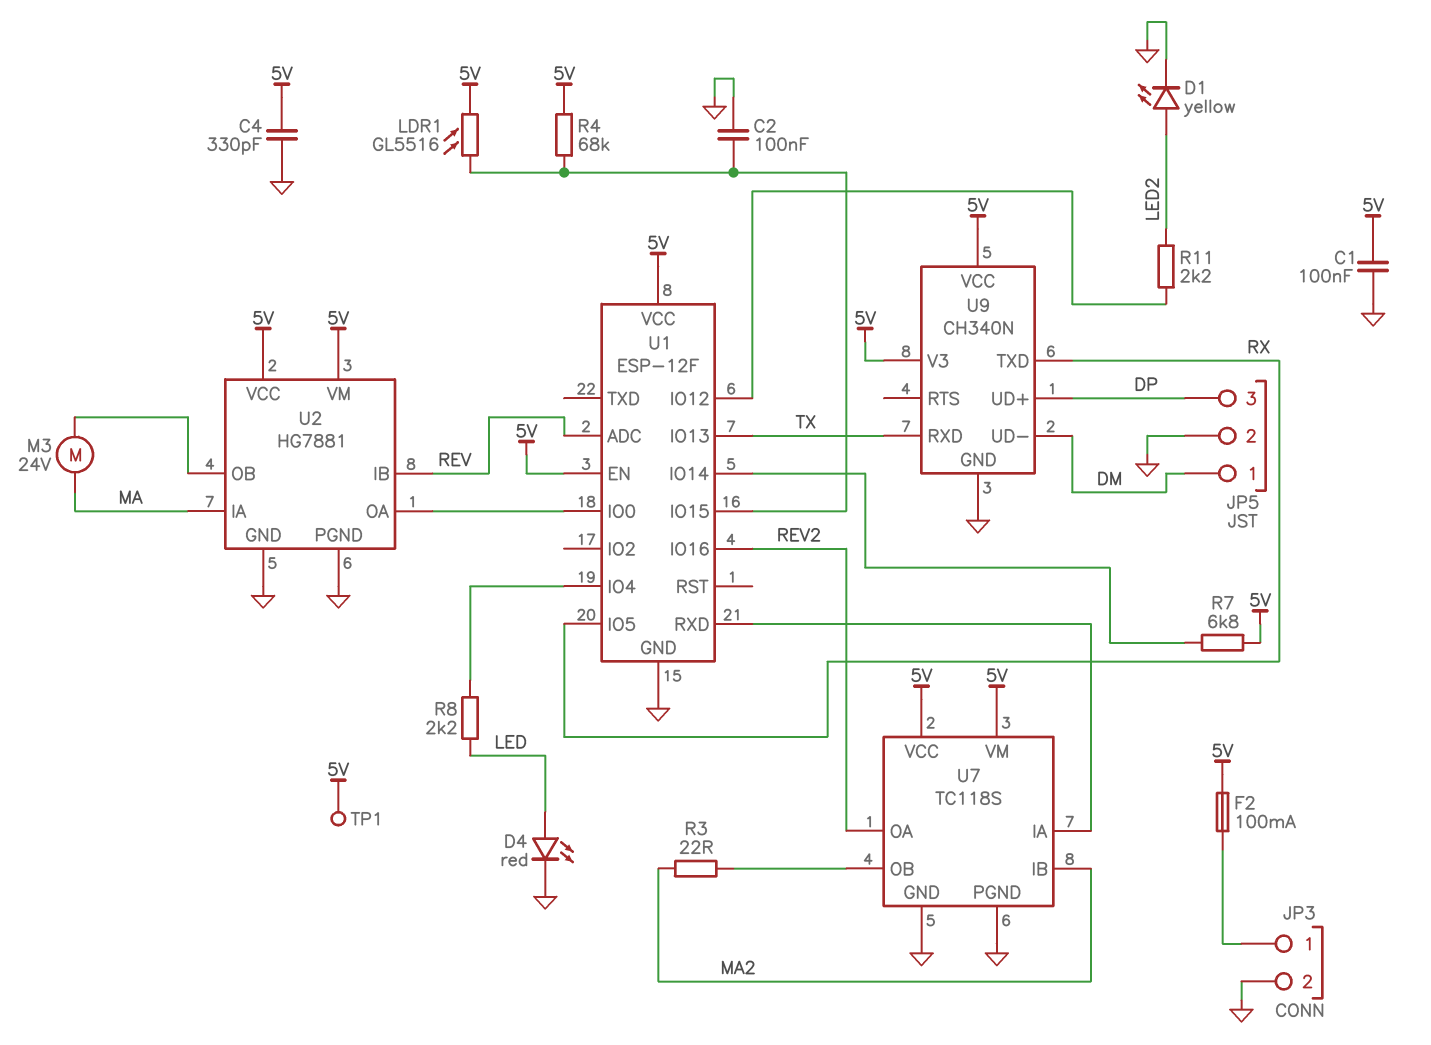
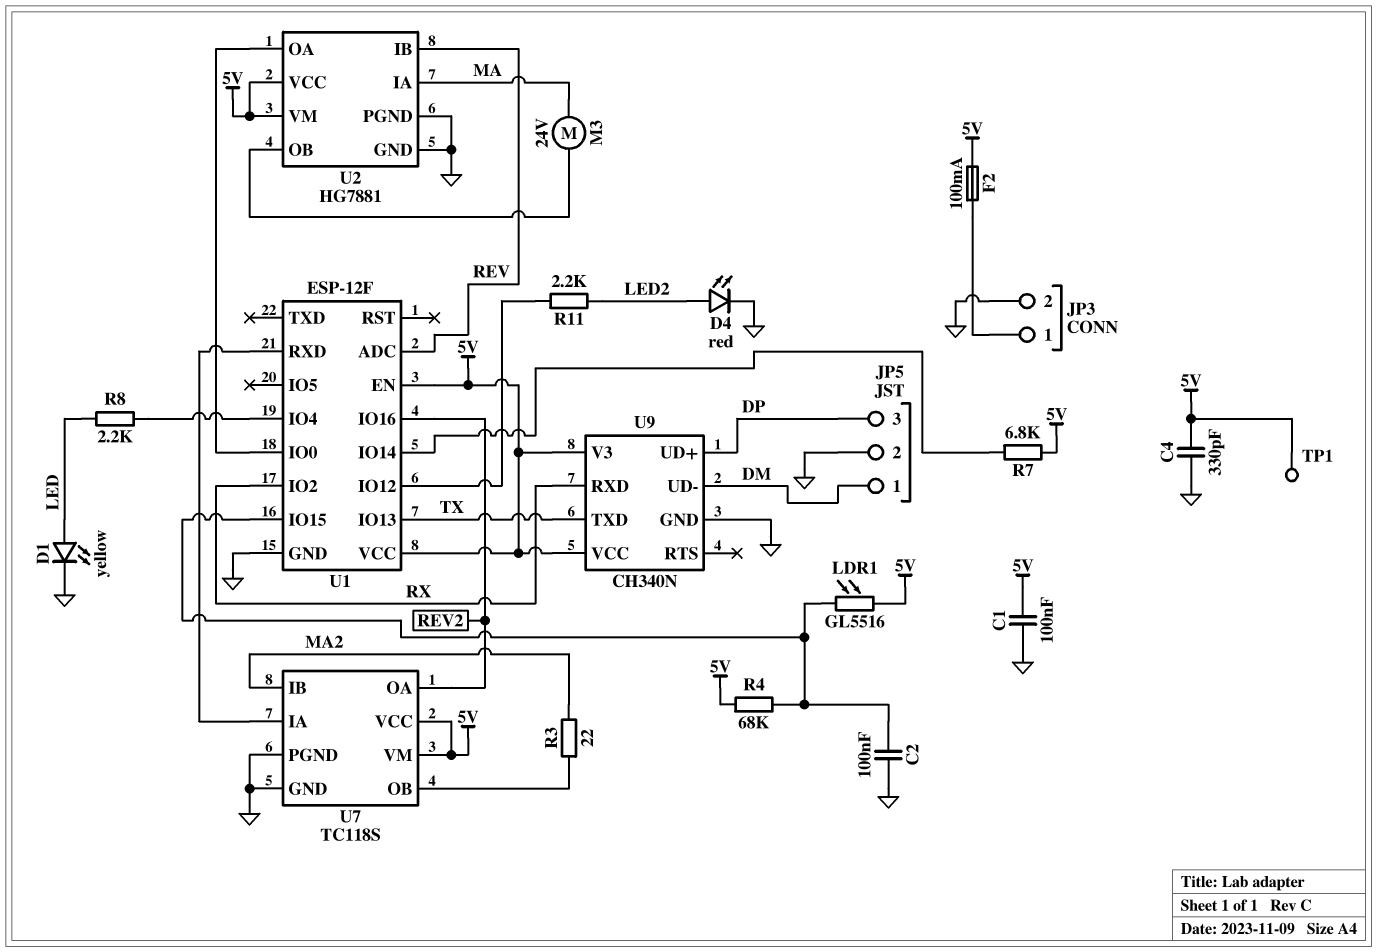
D1: LED yellow (A LED2, K GND) -> LED yellow (A LED, K GND)
D4: LED red (A LED, K GND) -> LED red (A LED2, K GND)
U1 pin IO2: none -> RX
U1 pin IO5: RX -> none
U9 pin RXD: TX -> RX
U9 pin TXD: RX -> TX

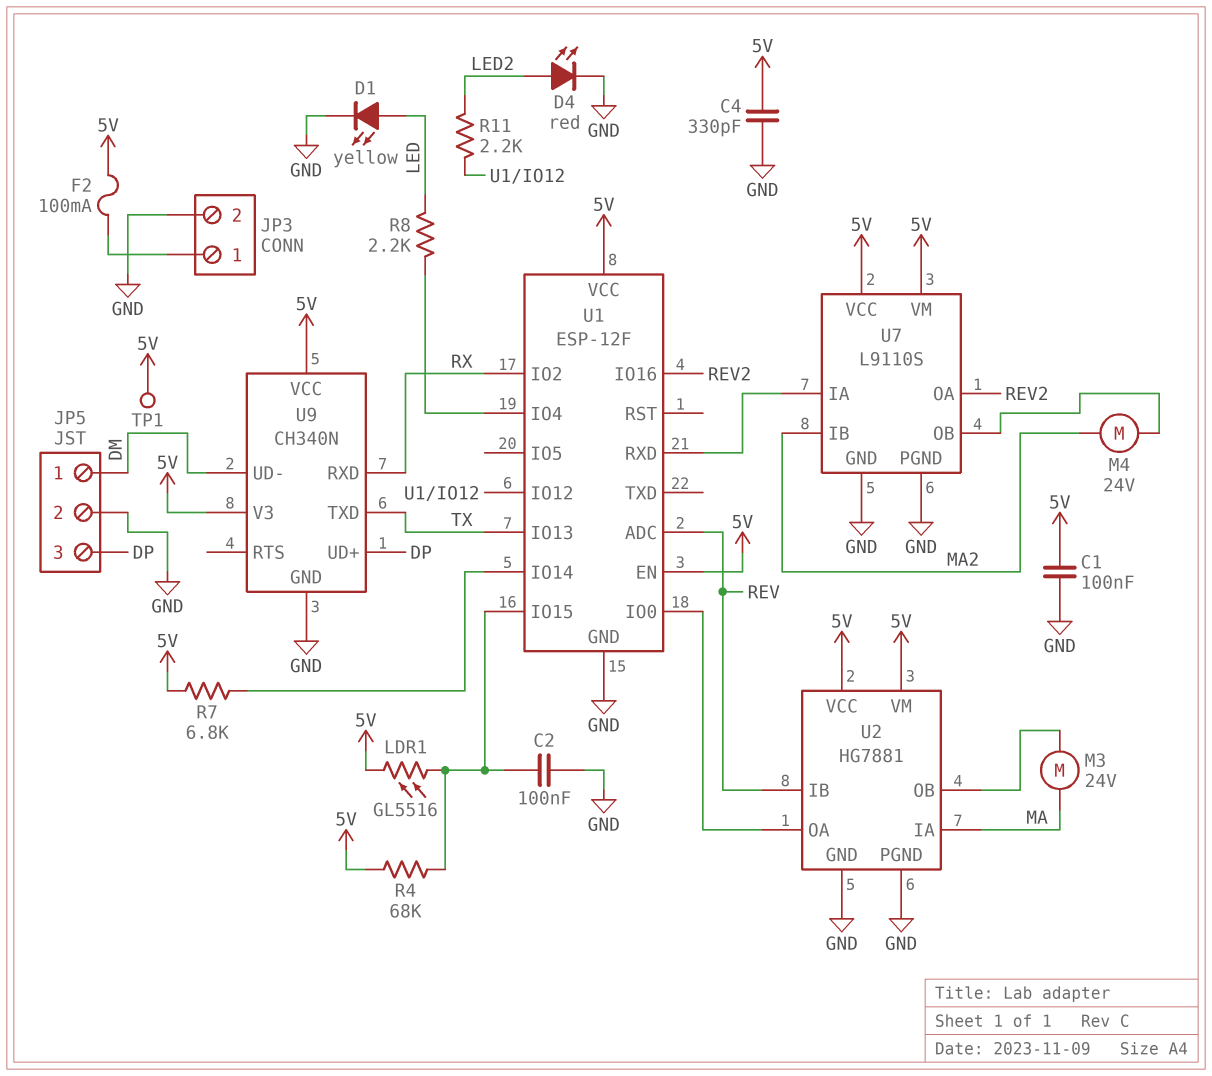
M4: none -> motor 24V (MA2, U7/OB)
R3: 22 (MA2, U7/OB) -> none
U7: TC118S -> L9110S

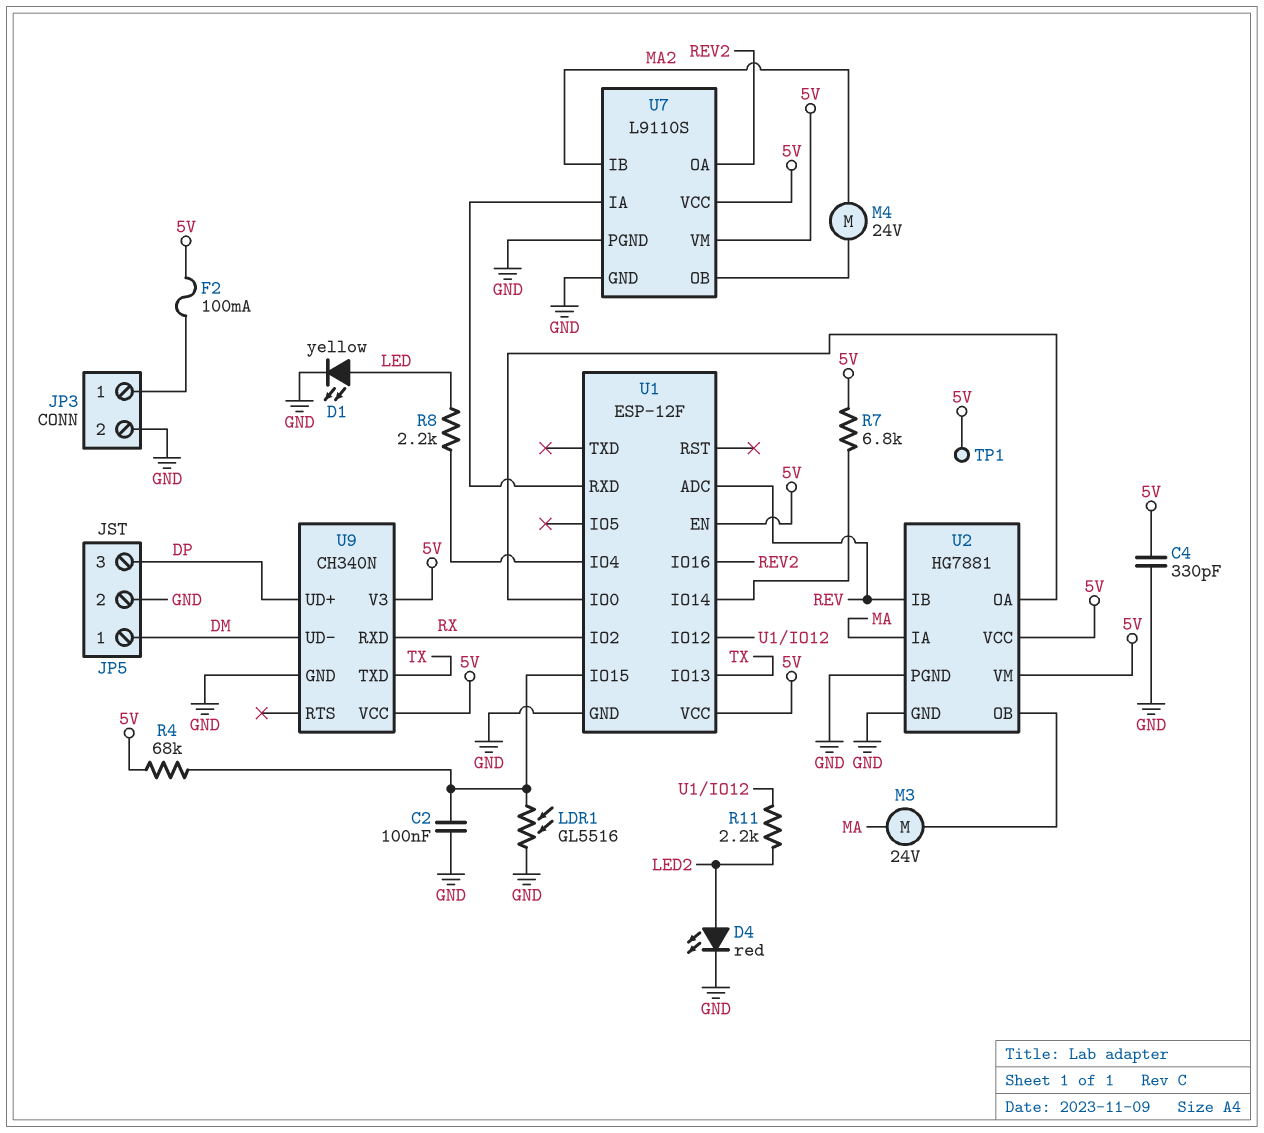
C1: 100nF (5V, GND) -> none
LDR1: GL5516 (5V, U1/IO15) -> GL5516 (GND, U1/IO15)

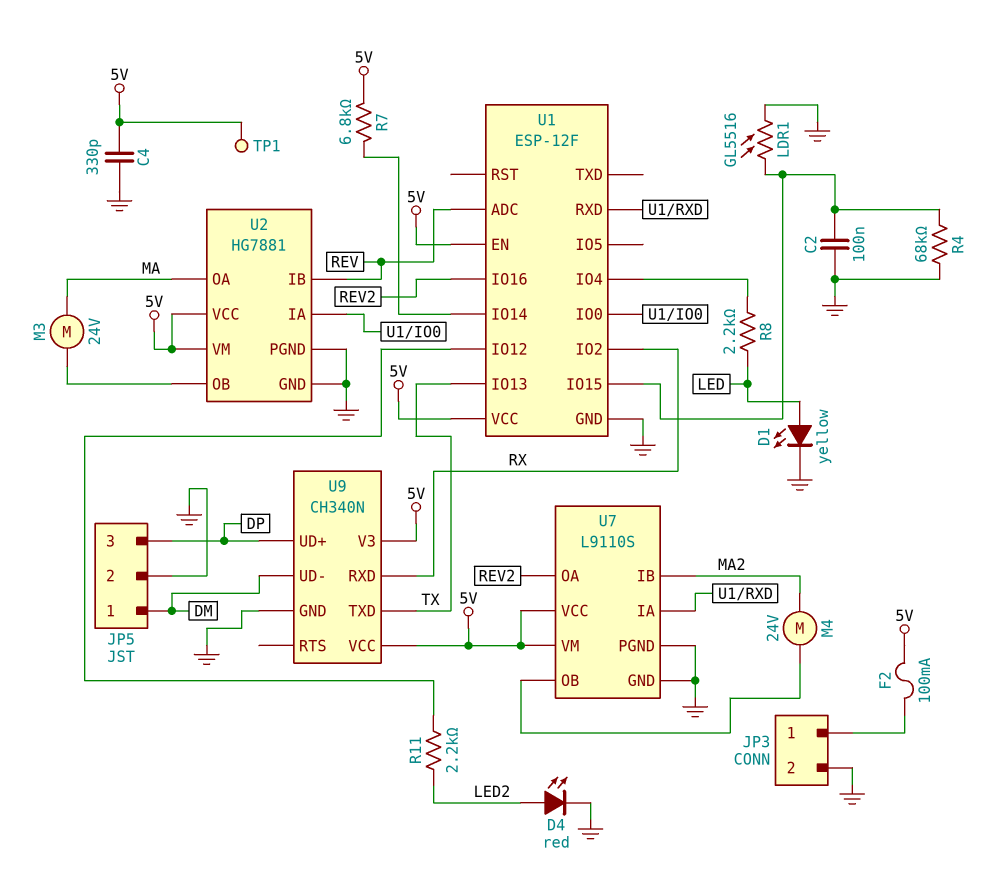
R4: 68k (5V, U1/IO15) -> 68k (GND, U1/IO15)
U2 pin IA: MA -> U1/IO0
U2 pin OA: U1/IO0 -> MA

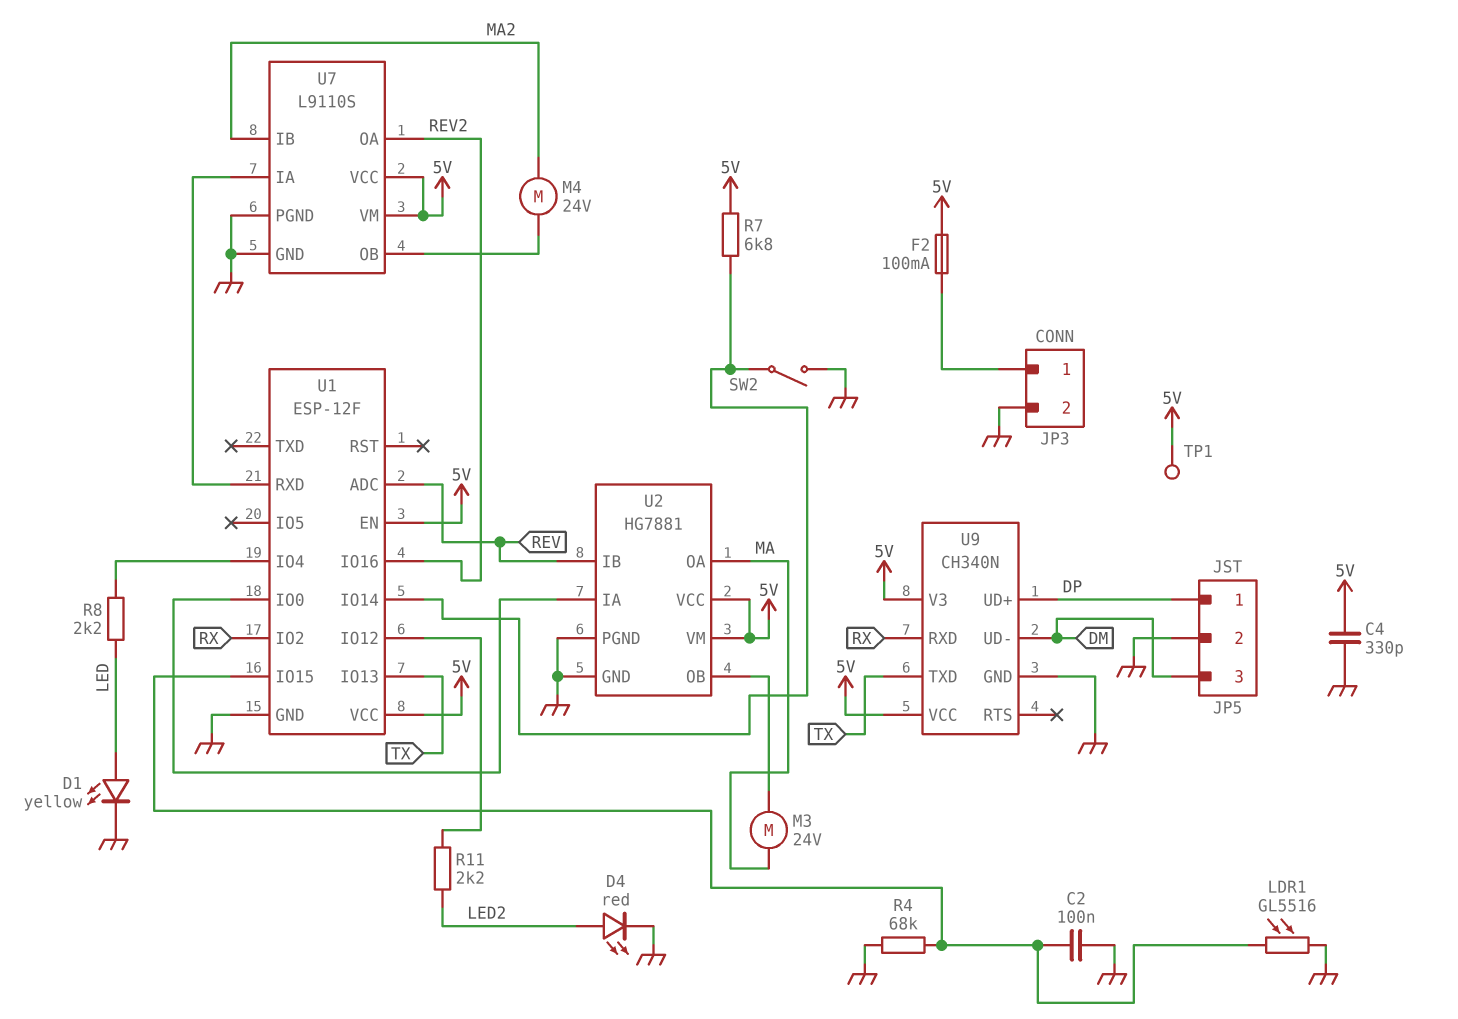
JP5 pin 1: DM -> DP
JP5 pin 3: DP -> DM
SW2: none -> switch (GND, U1/IO14)

